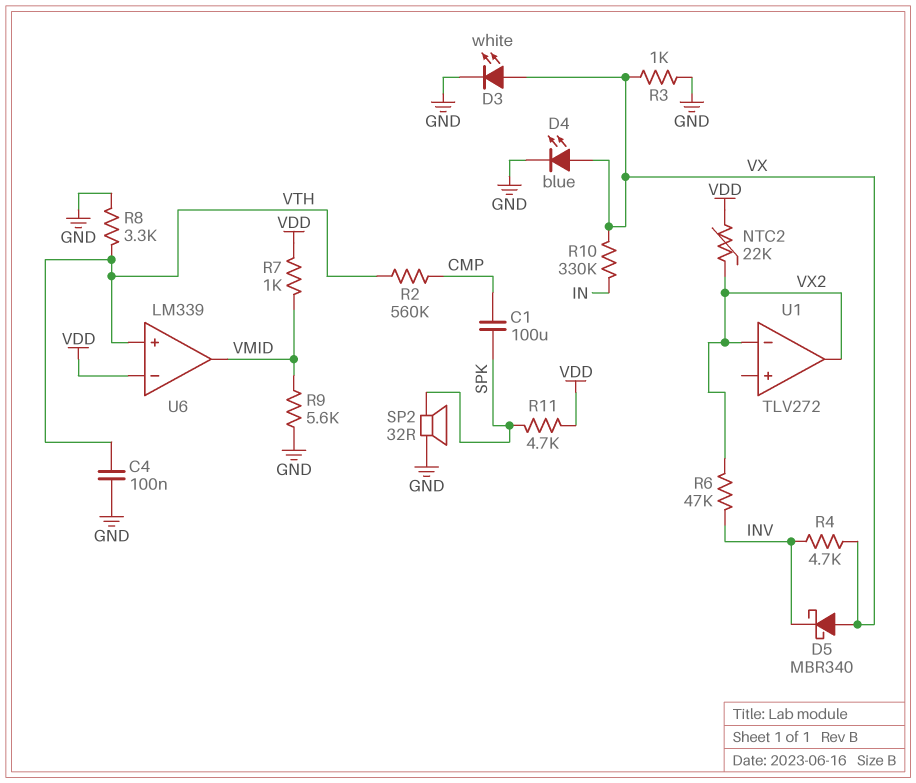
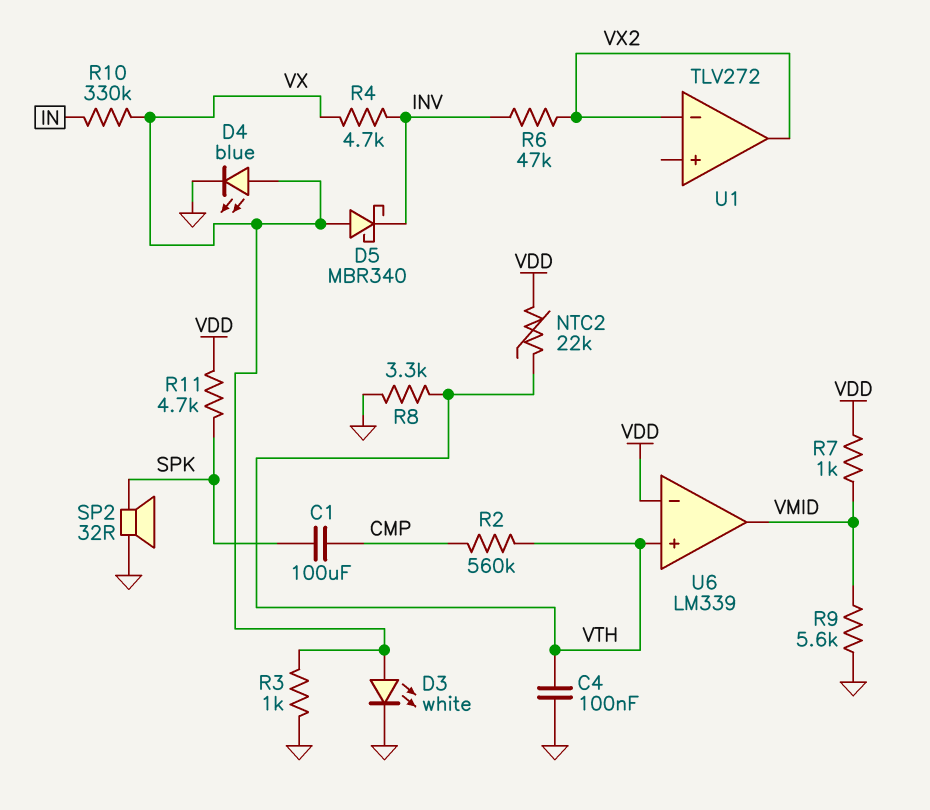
NTC2: 22k (VDD, VX2) -> 22k (VDD, VTH)

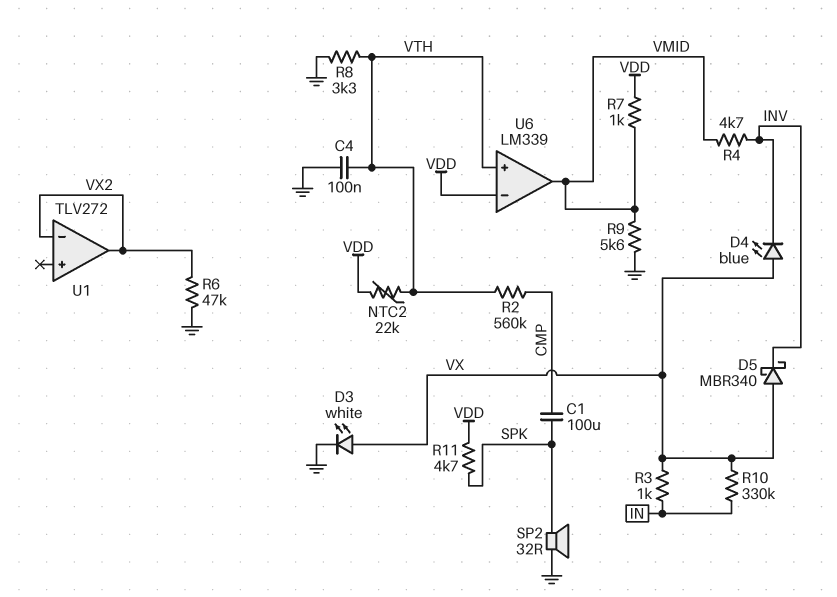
D4: LED blue (A VX, K GND) -> LED blue (A VX, K INV)
R3: 1k (GND, VX) -> 1k (IN, VX)
R4: 4.7k (INV, VX) -> 4.7k (INV, VMID)
R6: 47k (INV, VX2) -> 47k (GND, VX2)

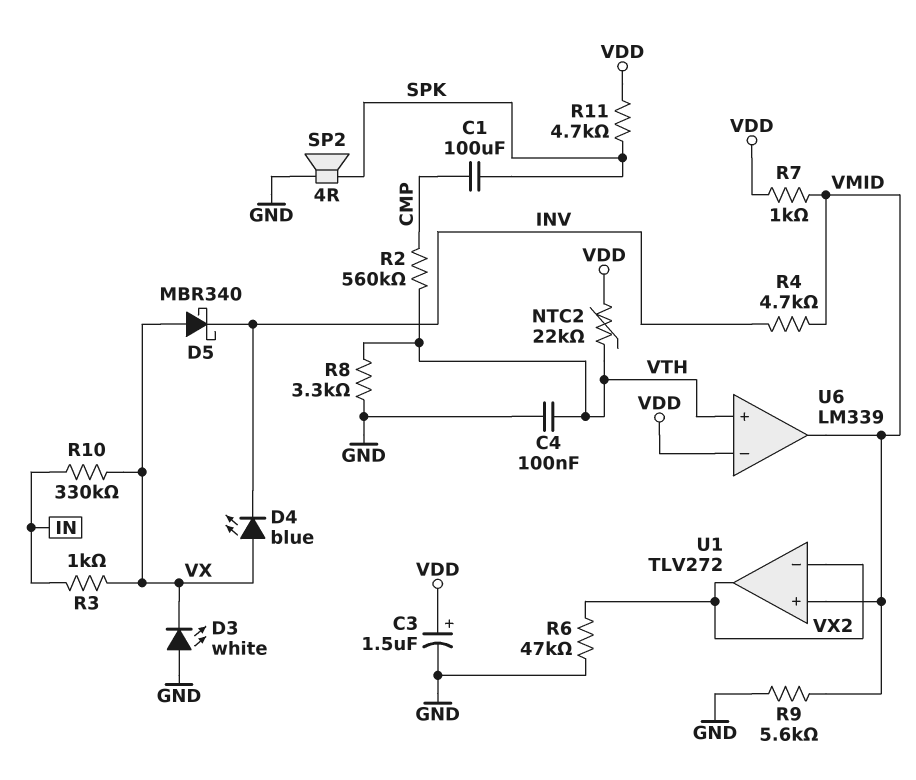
C3: none -> 1.5uF (plus VDD, minus GND)
D3: LED white (A VX, K GND) -> LED white (A GND, K VX)
SP2: speaker 32R (GND, SPK) -> speaker 4R (GND, SPK)
U1 pin in+: none -> VMID

